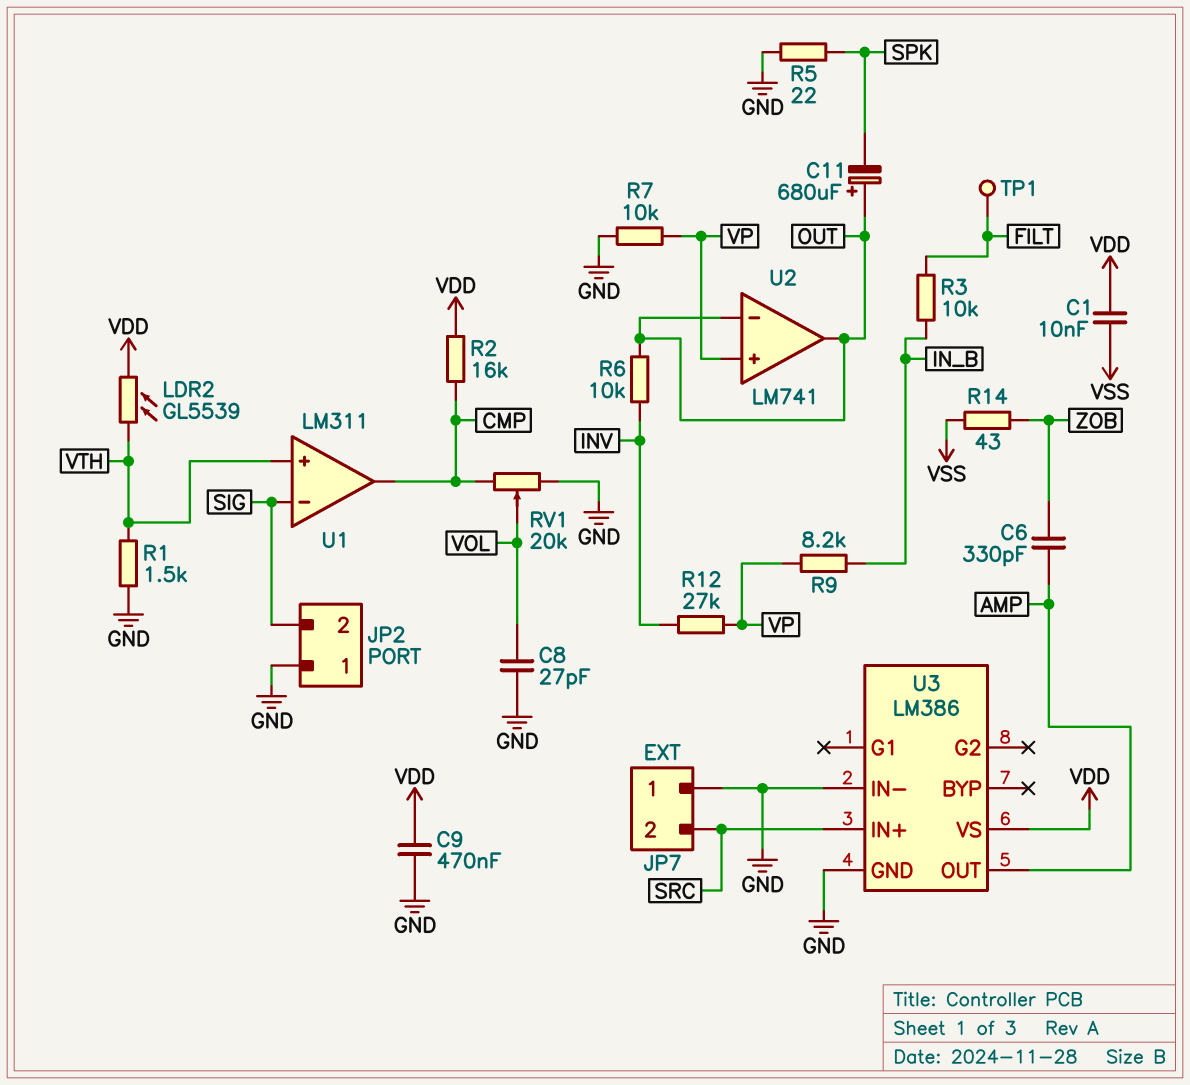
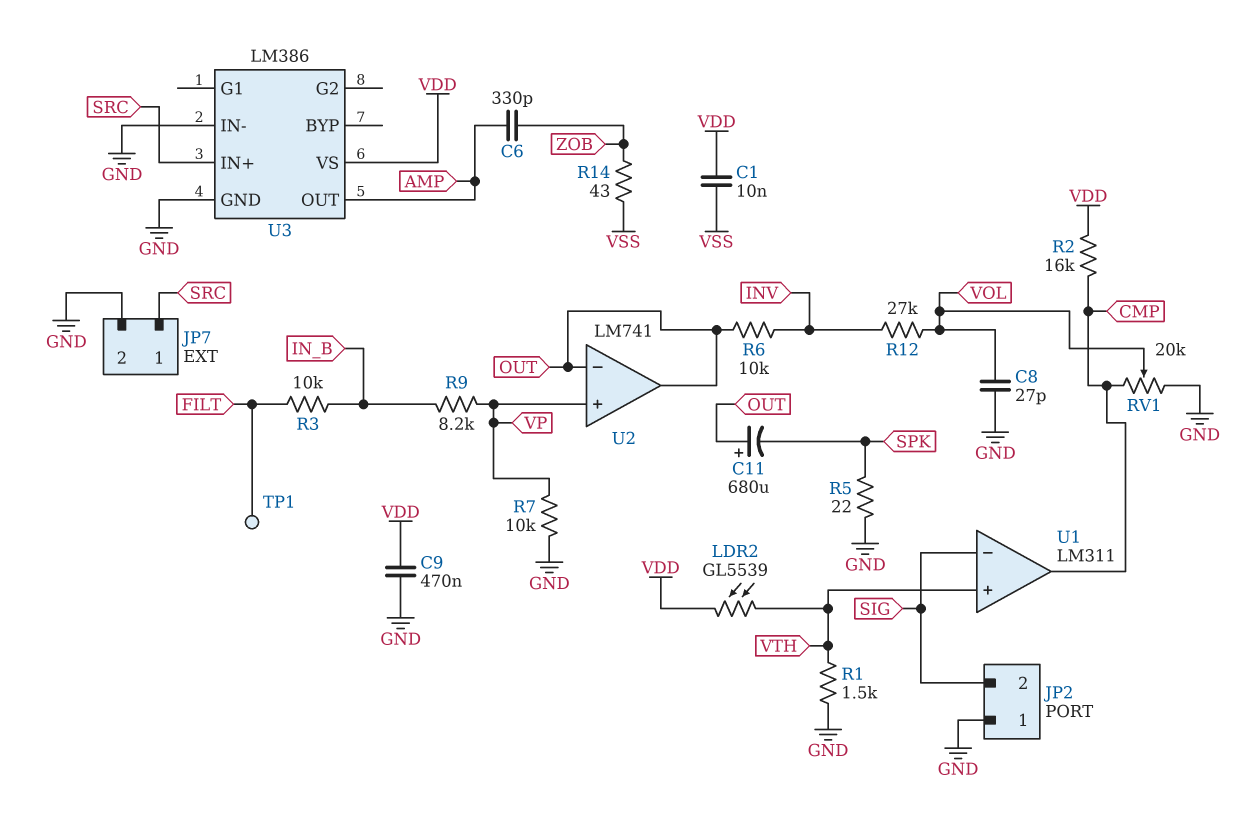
JP7 pin 1: GND -> SRC
JP7 pin 2: SRC -> GND
R12: 27k (INV, VP) -> 27k (INV, VOL)

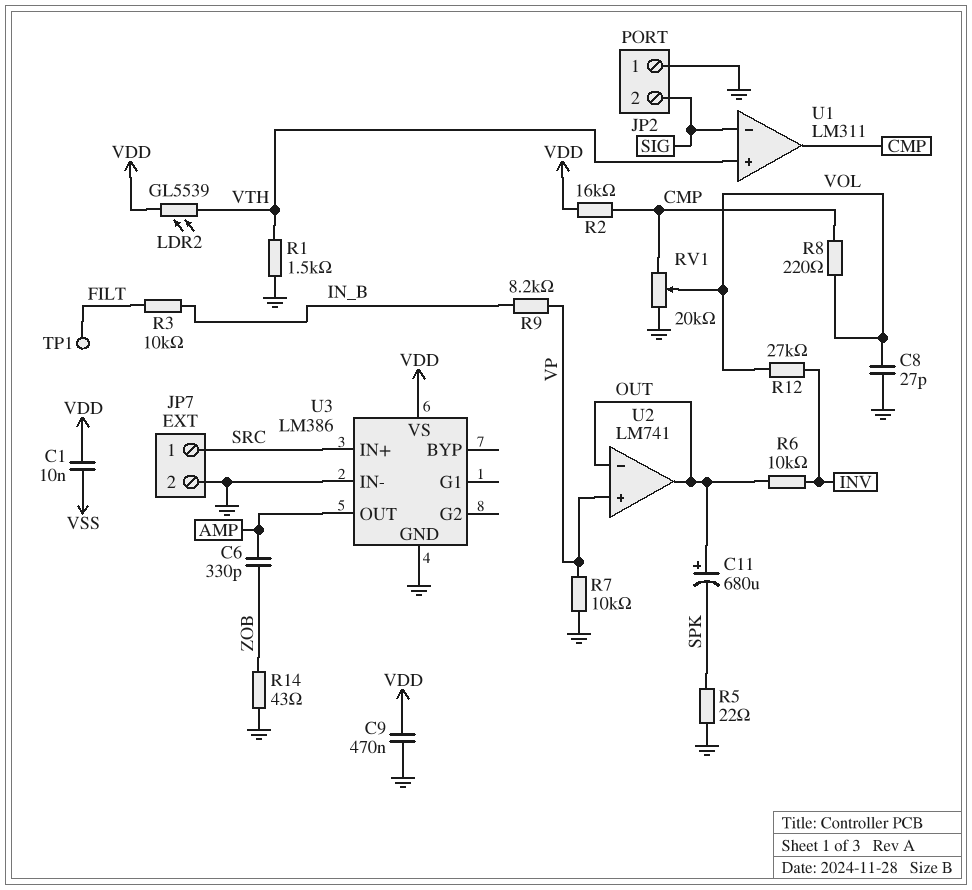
R8: none -> 220 (CMP, VOL)
R14: 43 (VSS, ZOB) -> 43 (GND, ZOB)

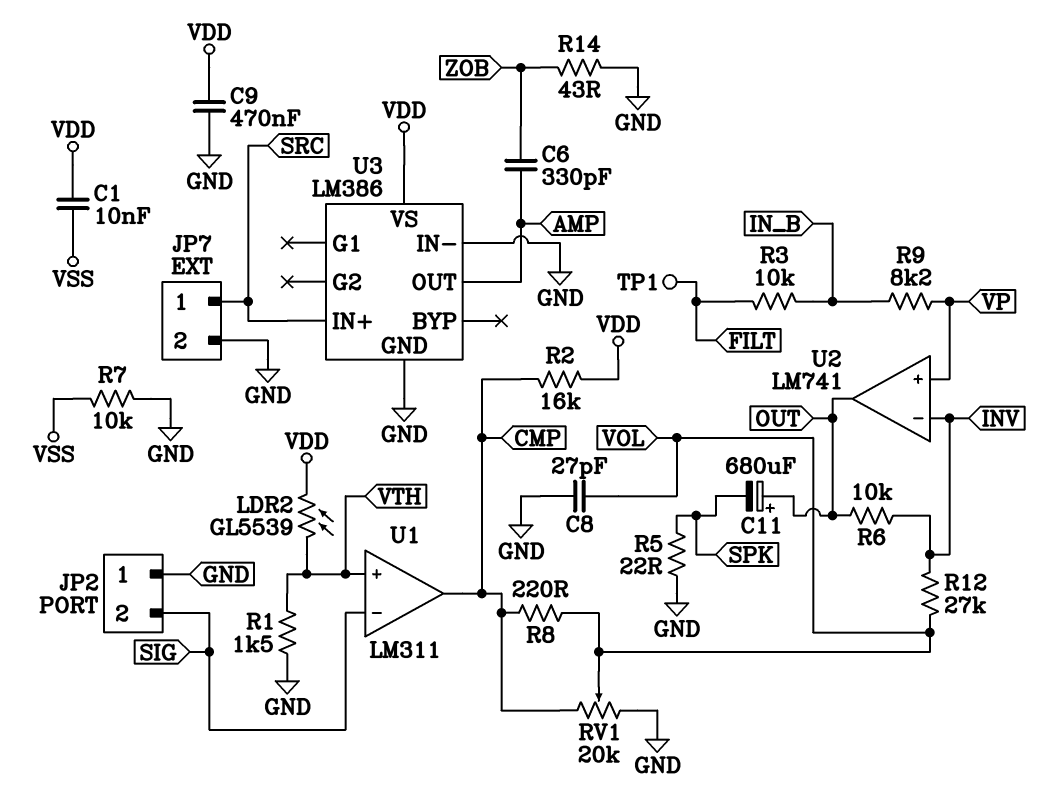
R7: 10k (GND, VP) -> 10k (GND, VSS)
U2 pin in-: OUT -> INV

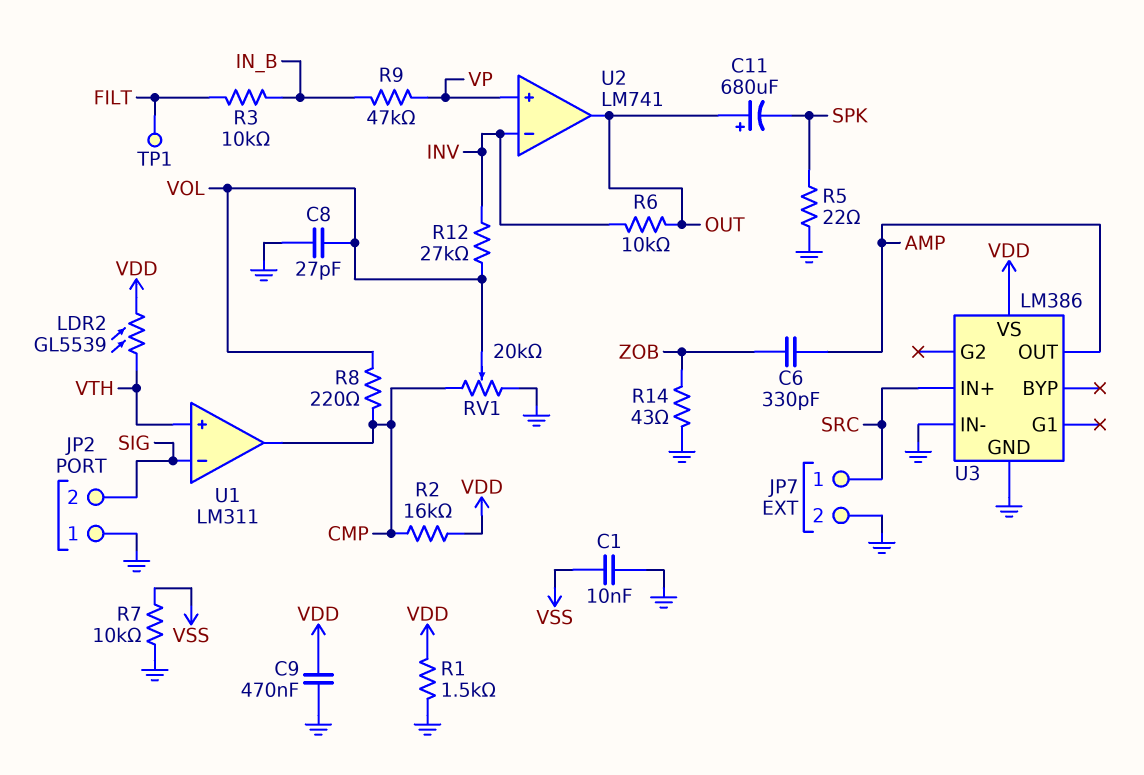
C1: 10nF (VDD, VSS) -> 10nF (GND, VSS)
R1: 1.5k (GND, VTH) -> 1.5k (GND, VDD)
R9: 8.2k (IN_B, VP) -> 47k (IN_B, VP)

